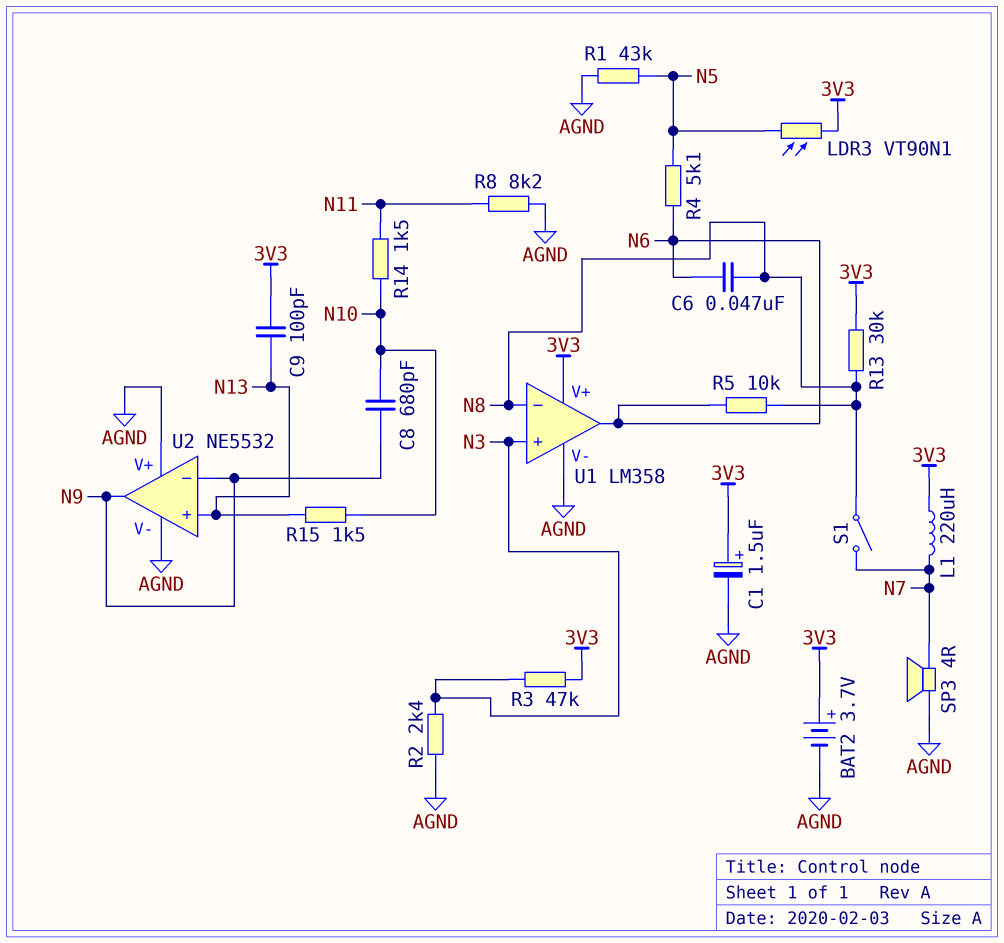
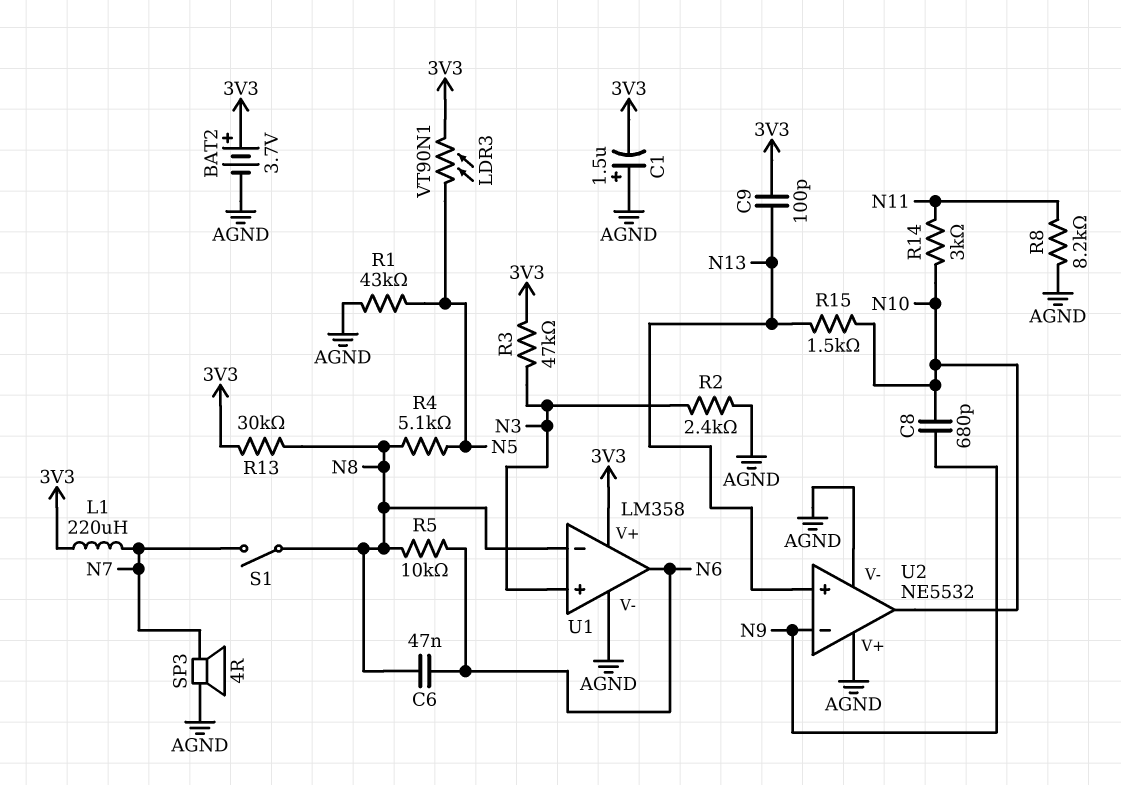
C1: 1.5uF (plus 3V3, minus AGND) -> 1.5uF (plus AGND, minus 3V3)
R4: 5.1k (N5, N6) -> 5.1k (N5, N8)
R14: 1.5k (N10, N11) -> 3k (N10, N11)
U2 pin out: N9 -> N10

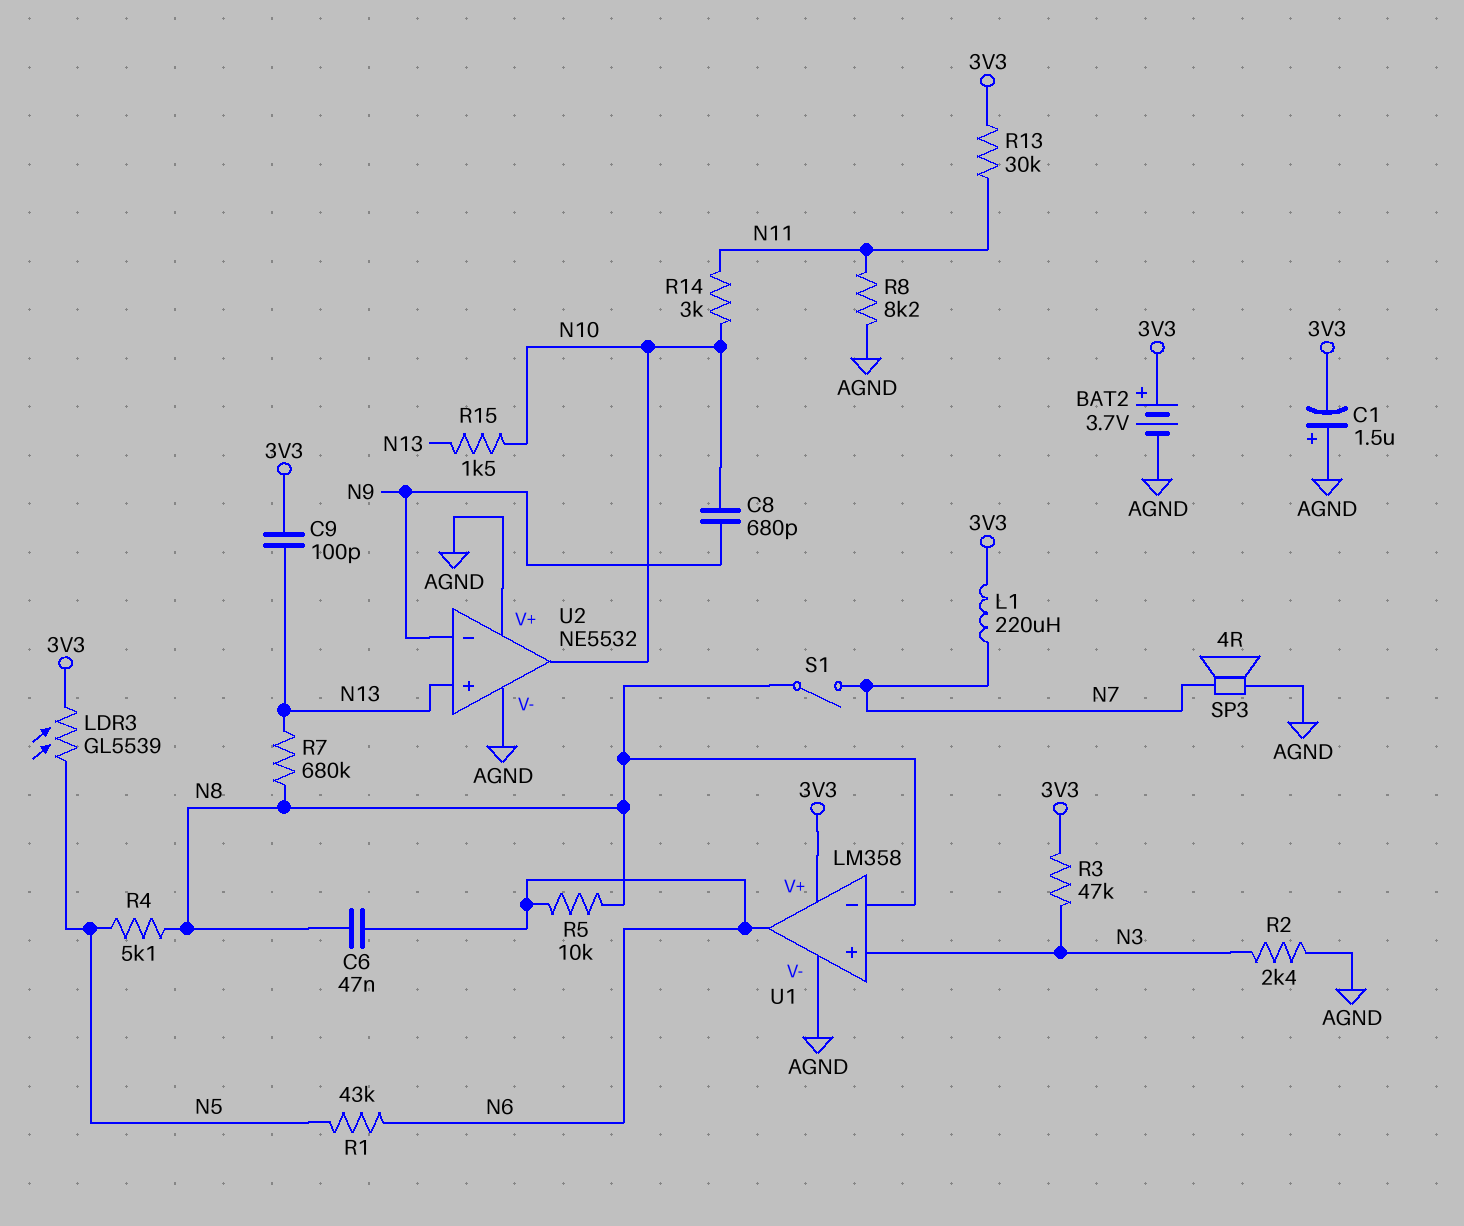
LDR3: VT90N1 (3V3, N5) -> GL5539 (3V3, N5)
R1: 43k (AGND, N5) -> 43k (N5, N6)
R7: none -> 680k (N8, N13)
R13: 30k (3V3, N8) -> 30k (3V3, N11)

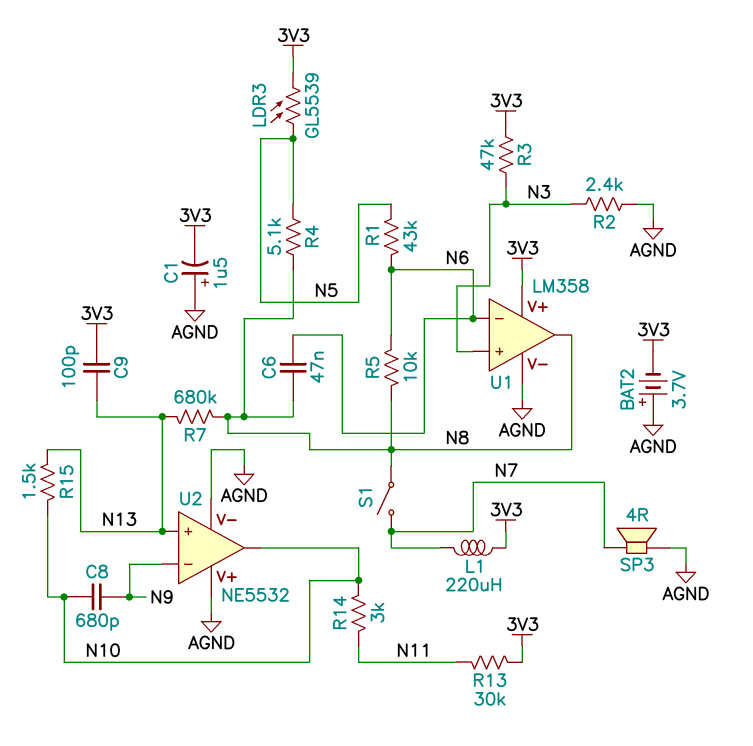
BAT2: 3.7V (plus 3V3, minus AGND) -> 3.7V (plus AGND, minus 3V3)
R8: 8.2k (AGND, N11) -> none
U1 pin in-: N8 -> N6
U1 pin out: N6 -> N8

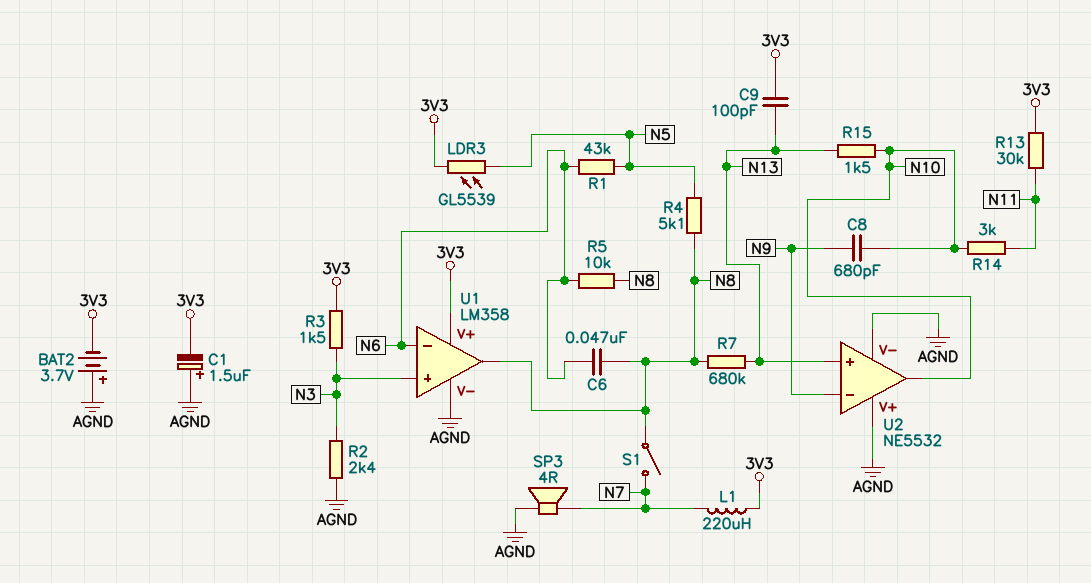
R3: 47k (3V3, N3) -> 1.5k (3V3, N3)

